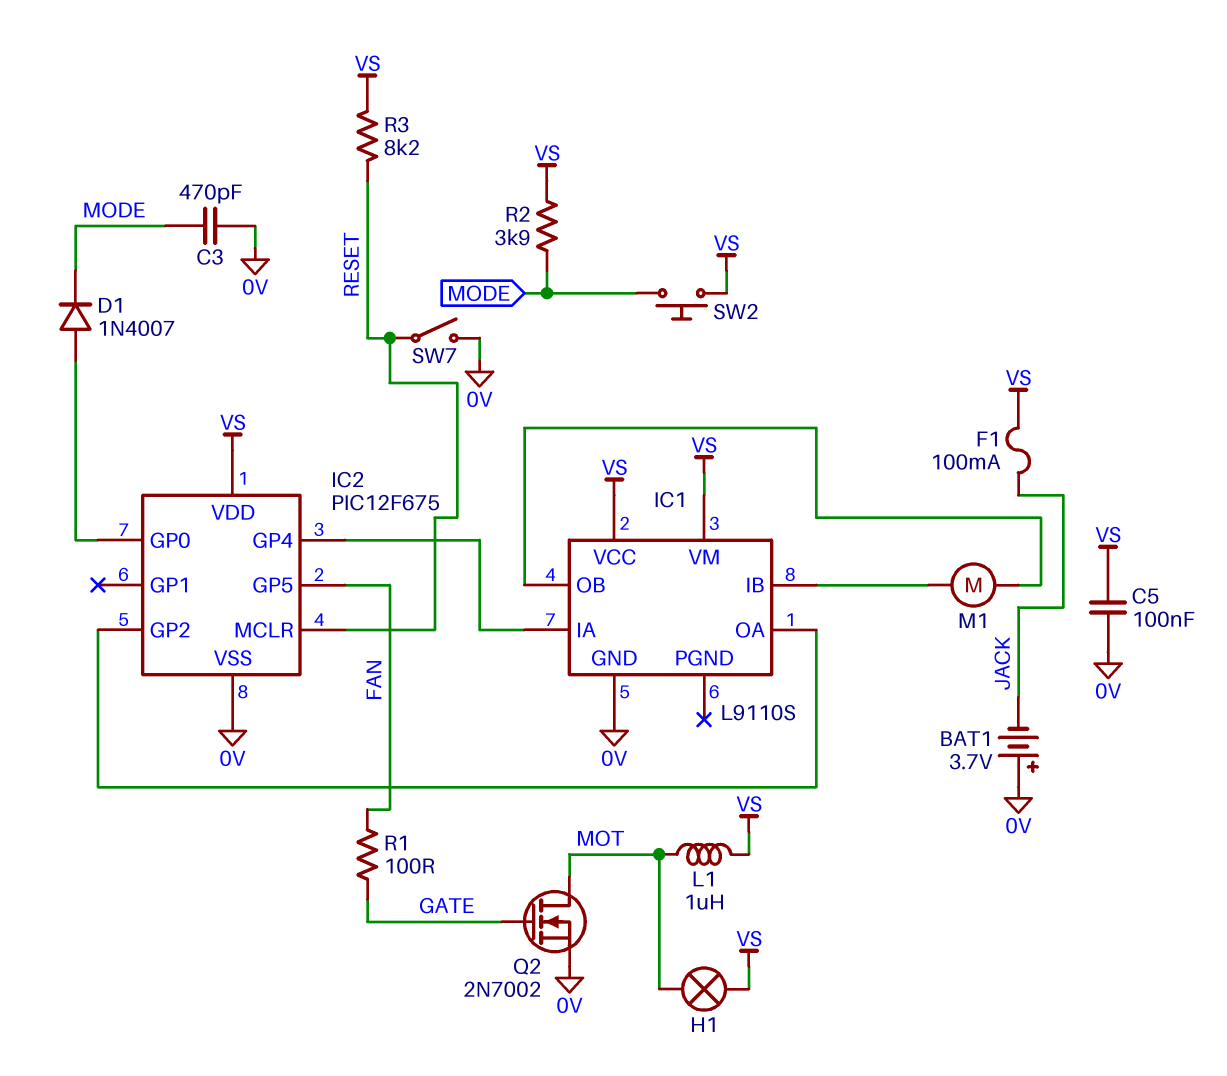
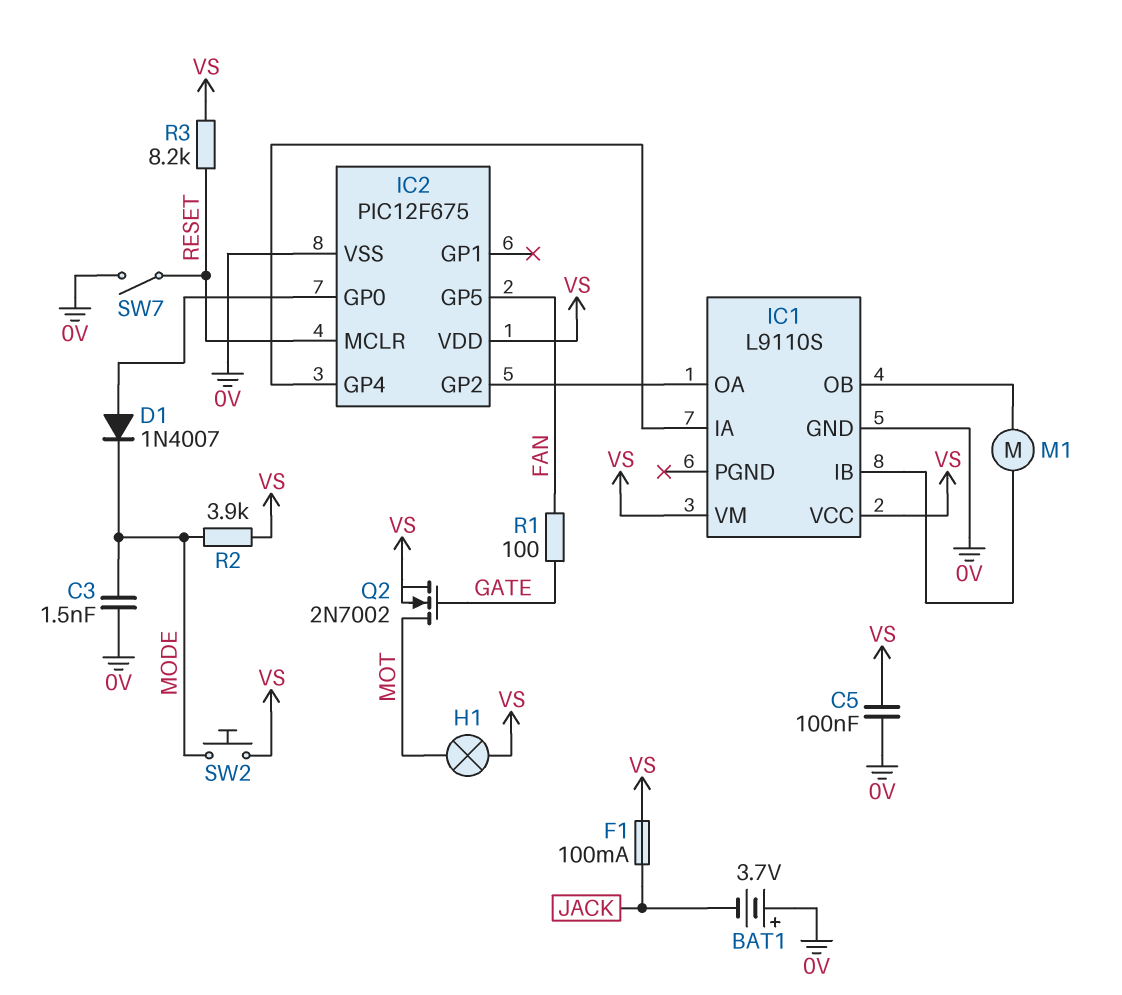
C3: 470pF (0V, MODE) -> 1.5nF (0V, MODE)
L1: 1uH (MOT, VS) -> none
Q2: NMOS 2N7002 (G GATE, D MOT, S 0V) -> NMOS 2N7002 (G GATE, D MOT, S VS)

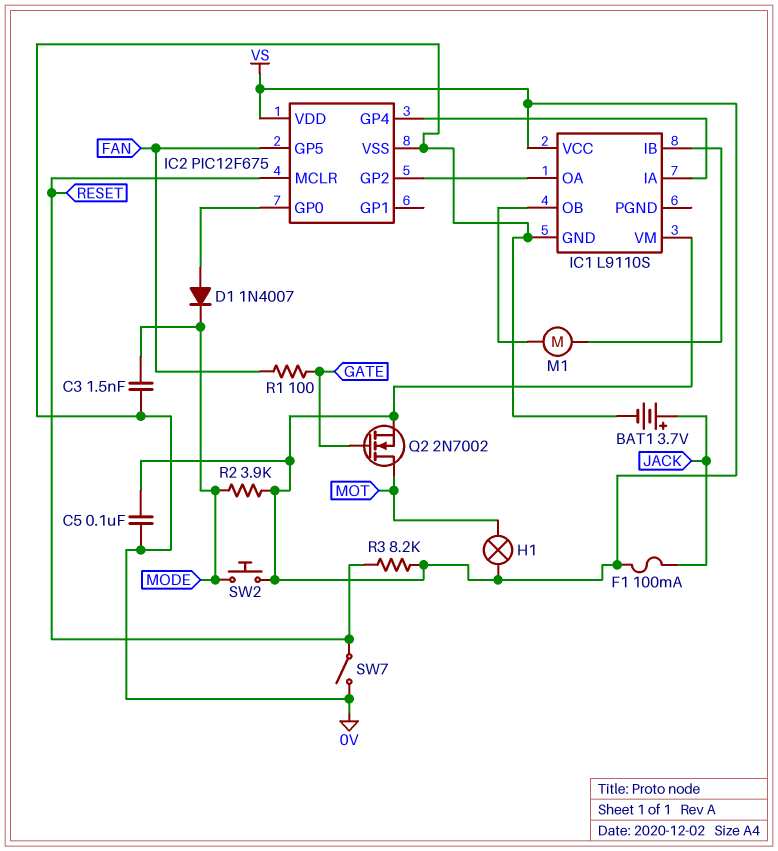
BAT1: 3.7V (plus 0V, minus JACK) -> 3.7V (plus JACK, minus 0V)

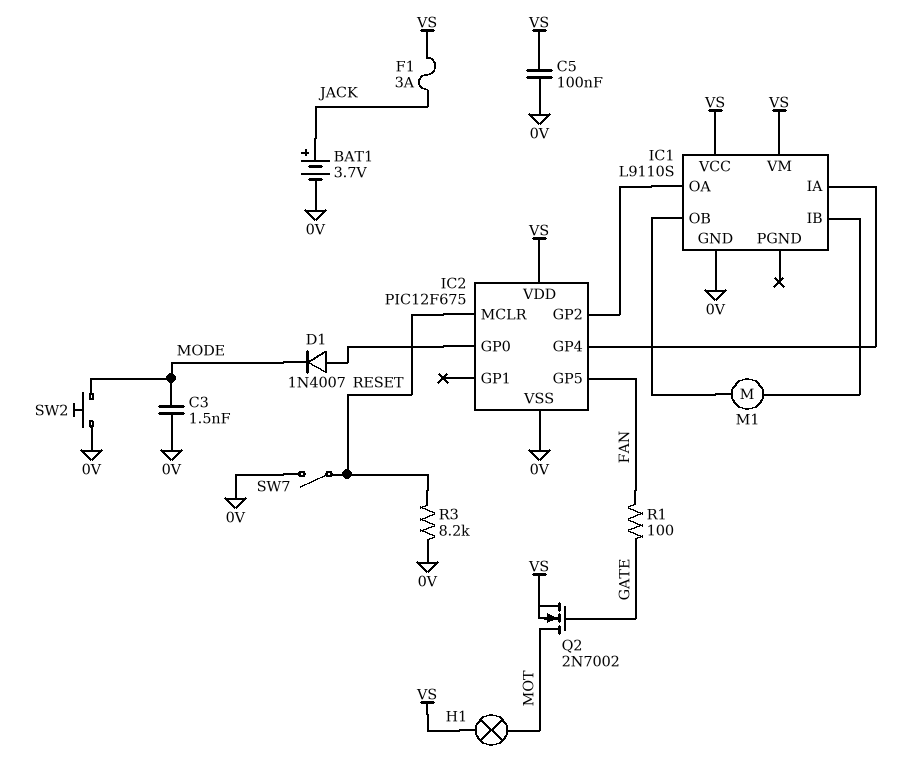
F1: 100mA (JACK, VS) -> 3A (JACK, VS)
R2: 3.9k (MODE, VS) -> none
R3: 8.2k (RESET, VS) -> 8.2k (0V, RESET)
SW2: button (MODE, VS) -> button (0V, MODE)

